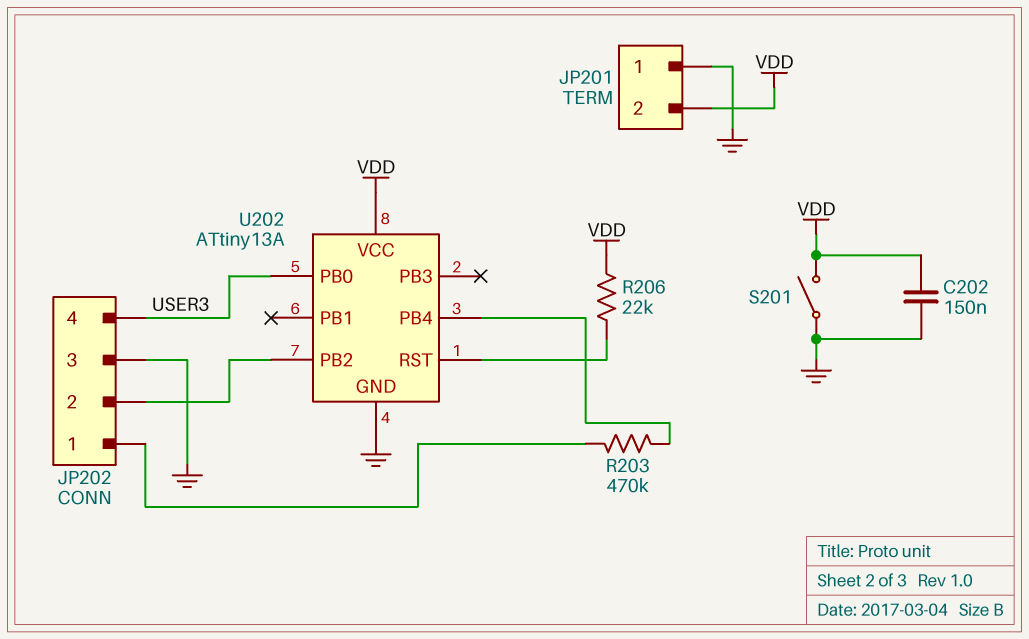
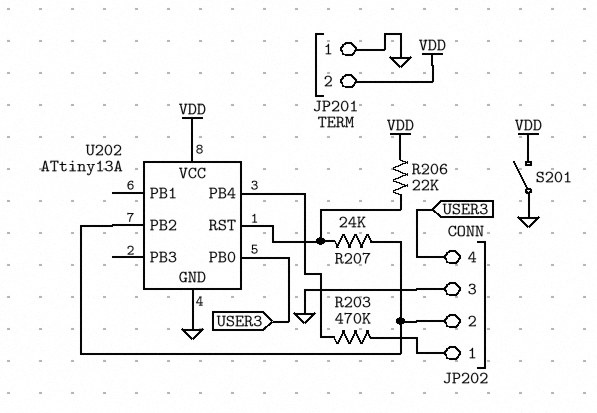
C202: 150nF (GND, VDD) -> none
R207: none -> 24k (JP202/2, U202/RST)

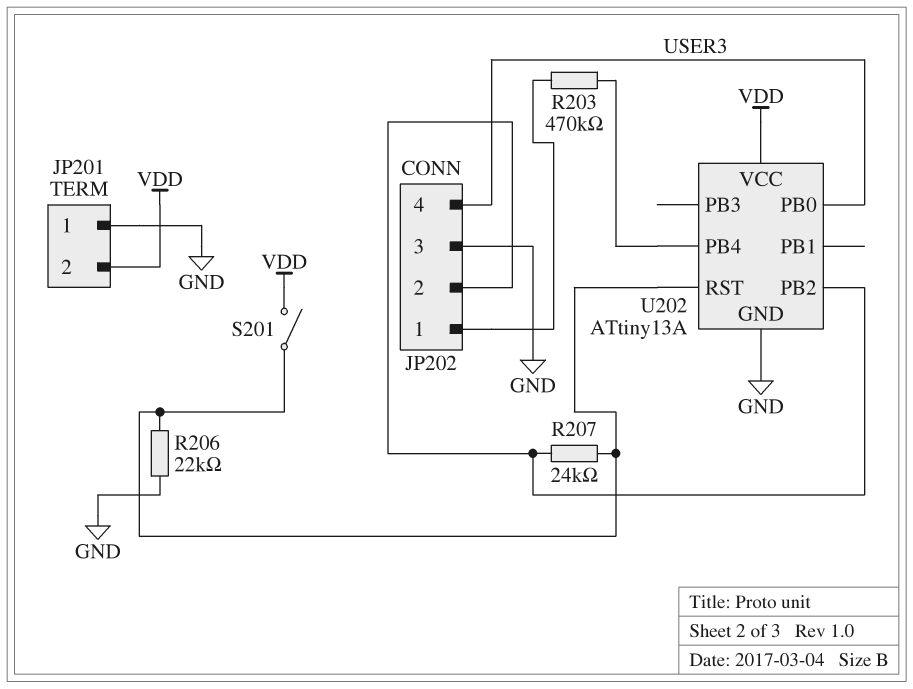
R206: 22k (U202/RST, VDD) -> 22k (GND, U202/RST)
S201: switch (GND, VDD) -> switch (U202/RST, VDD)

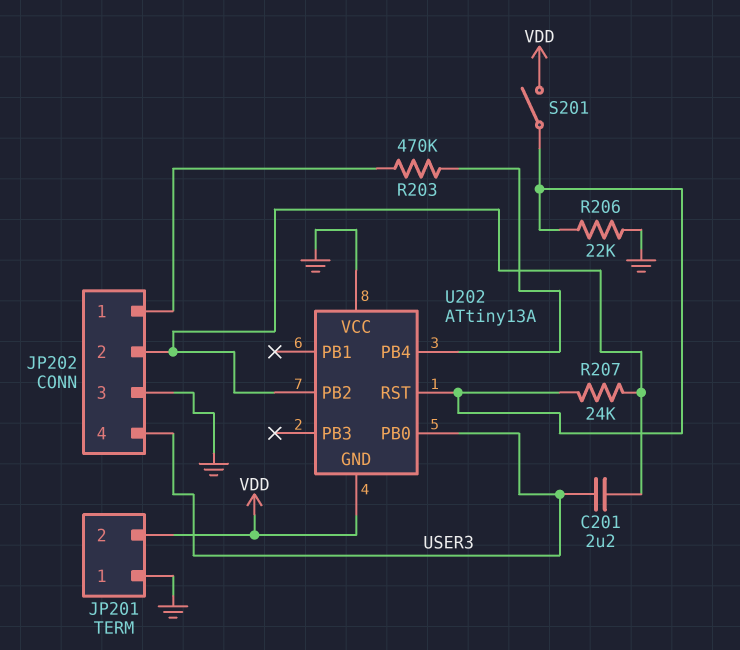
C201: none -> 2.2uF (JP202/2, USER3)
U202 pin GND: GND -> VDD
U202 pin VCC: VDD -> GND

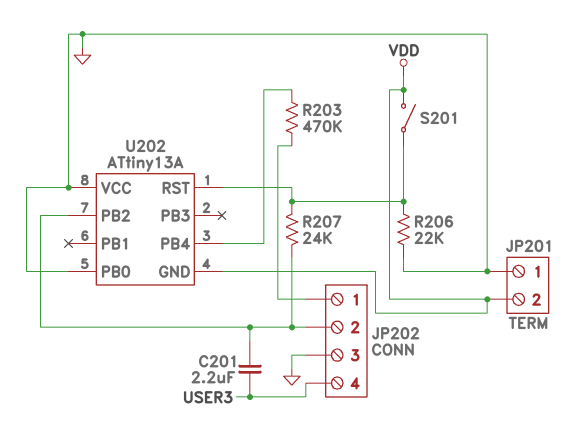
U202 pin PB0: USER3 -> GND

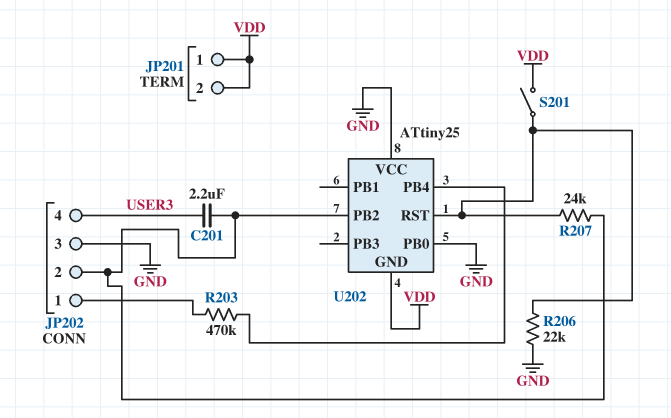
JP201 pin 1: GND -> VDD
U202: ATtiny13A -> ATtiny25

